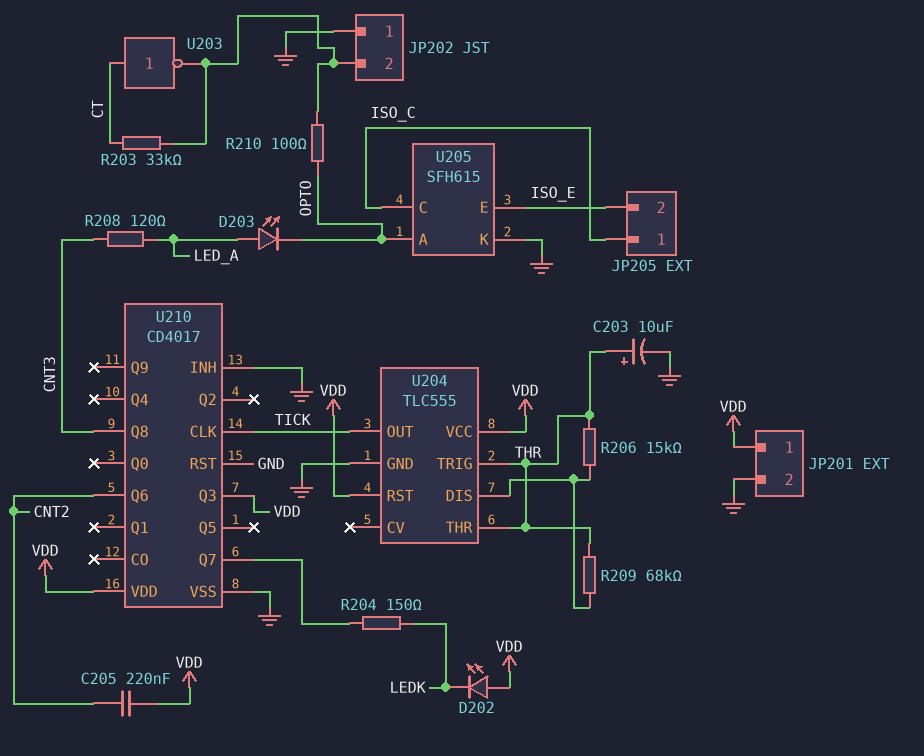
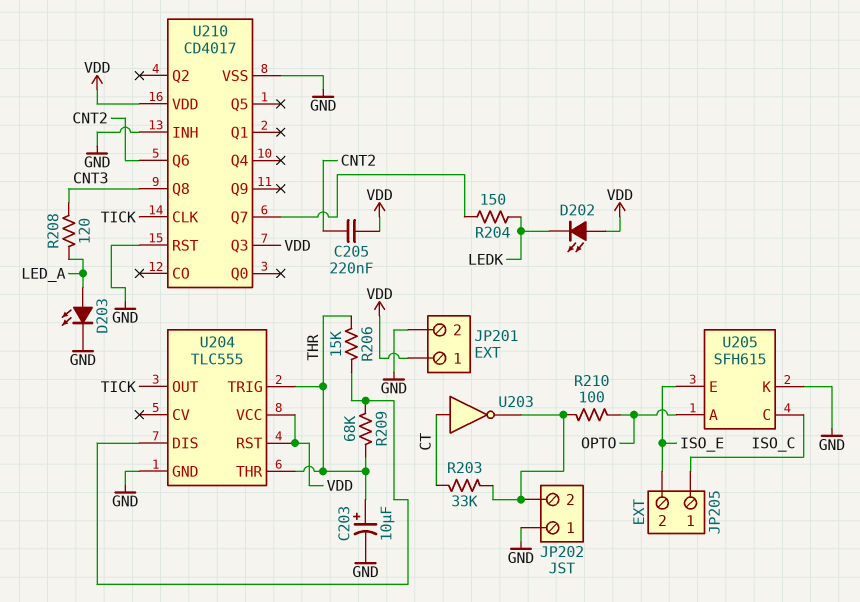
D203: LED (A LED_A, K OPTO) -> LED (A LED_A, K GND)

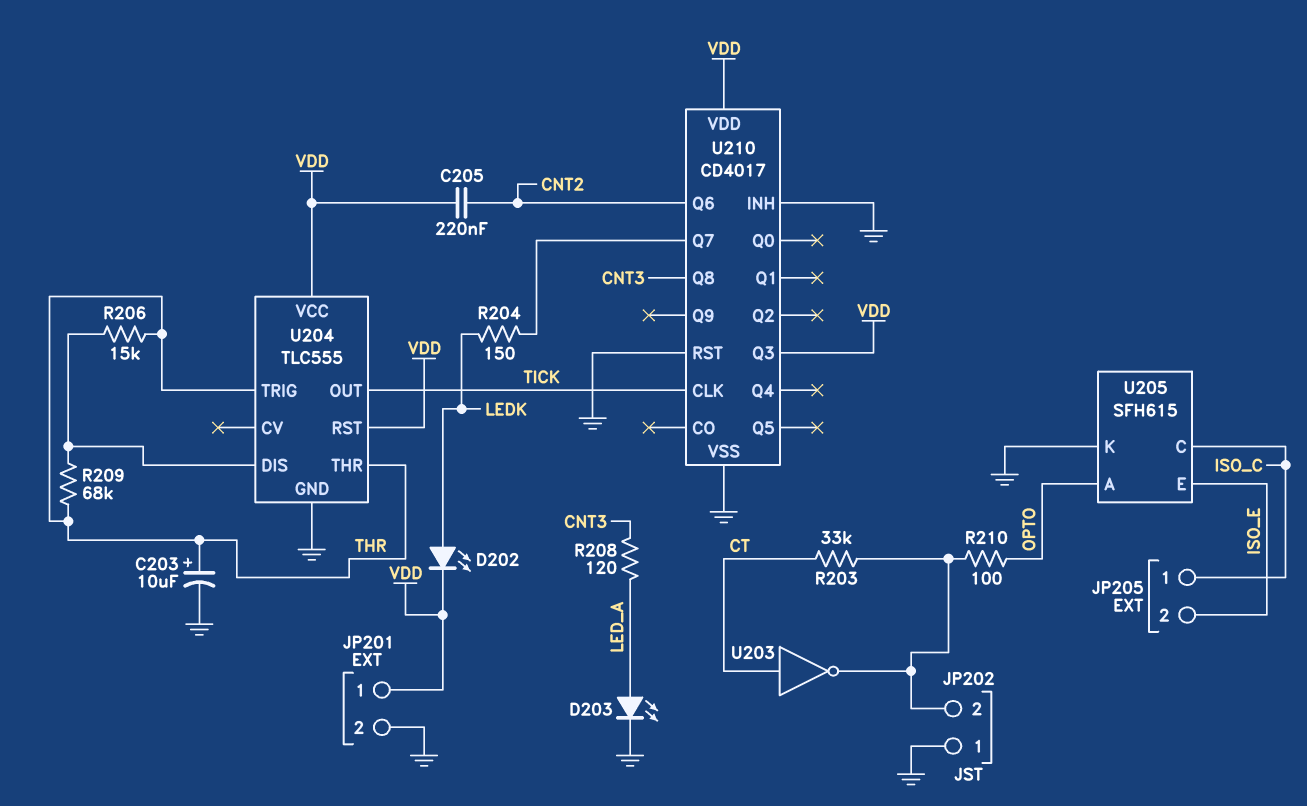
D202: LED (A VDD, K LEDK) -> LED (A LEDK, K VDD)

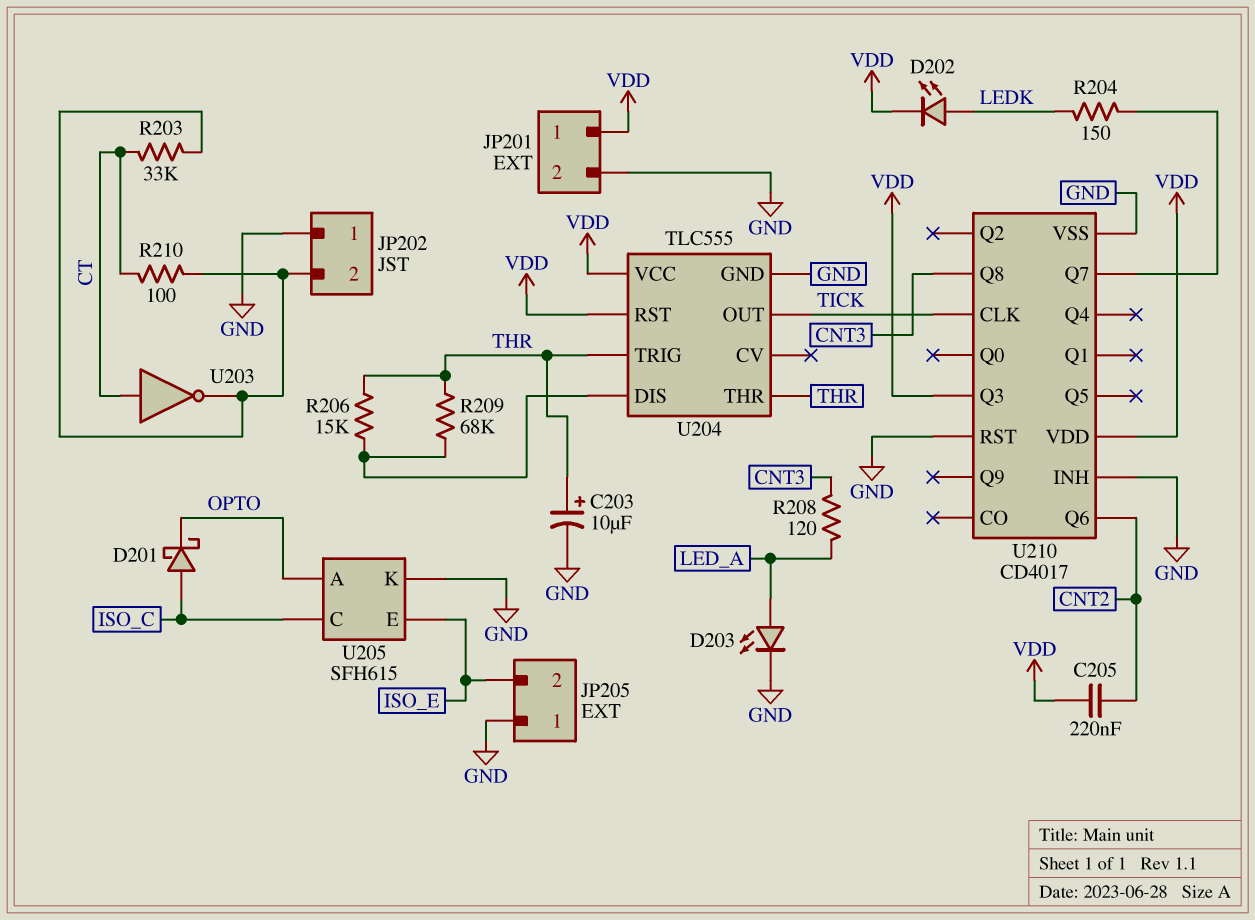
D201: none -> schottky (A ISO_C, K OPTO)
JP205 pin 1: ISO_C -> GND
R210: 100 (JP202/2, OPTO) -> 100 (CT, JP202/2)

